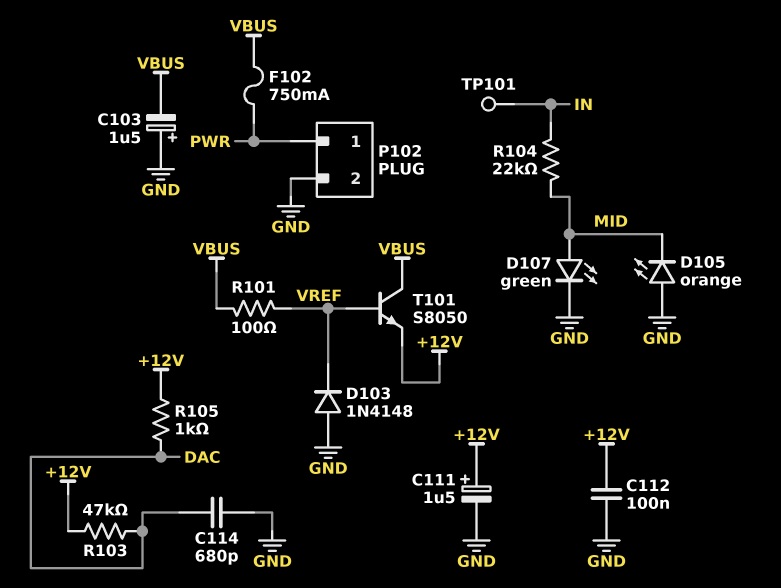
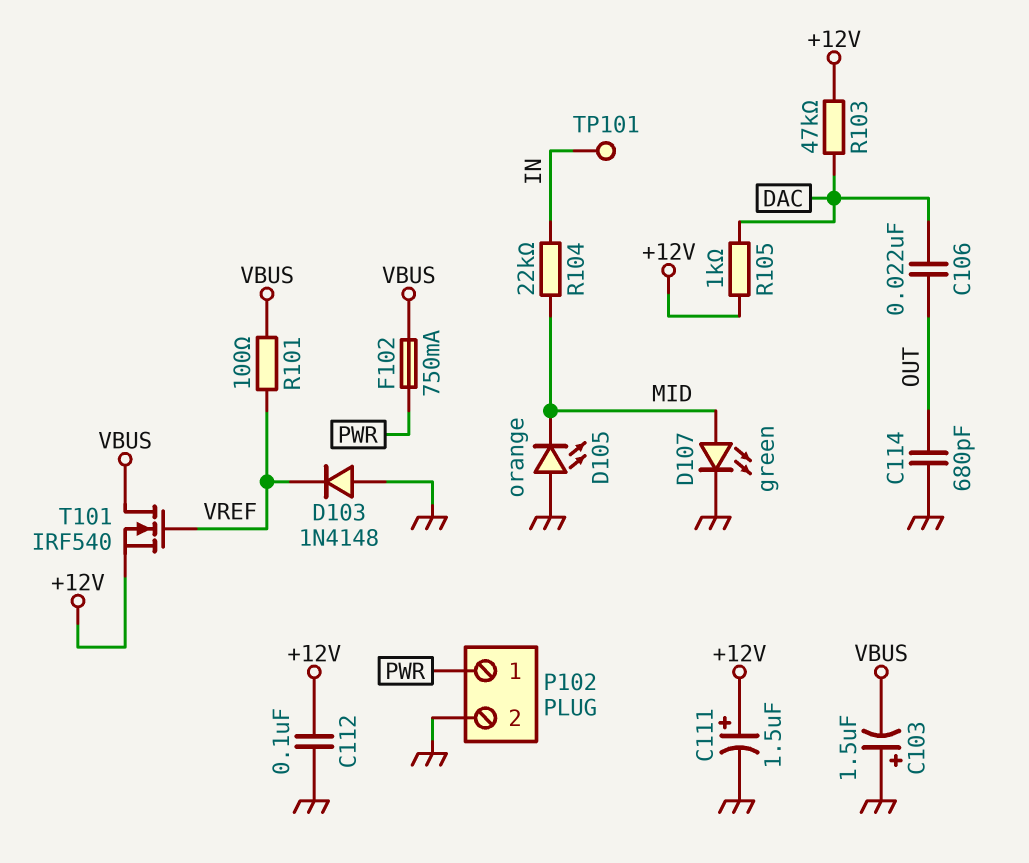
C106: none -> 22nF (DAC, OUT)
C114: 680pF (DAC, GND) -> 680pF (GND, OUT)
T101: NPN S8050 (B VREF, C VBUS, E +12V) -> NMOS IRF540 (G VREF, D VBUS, S +12V)

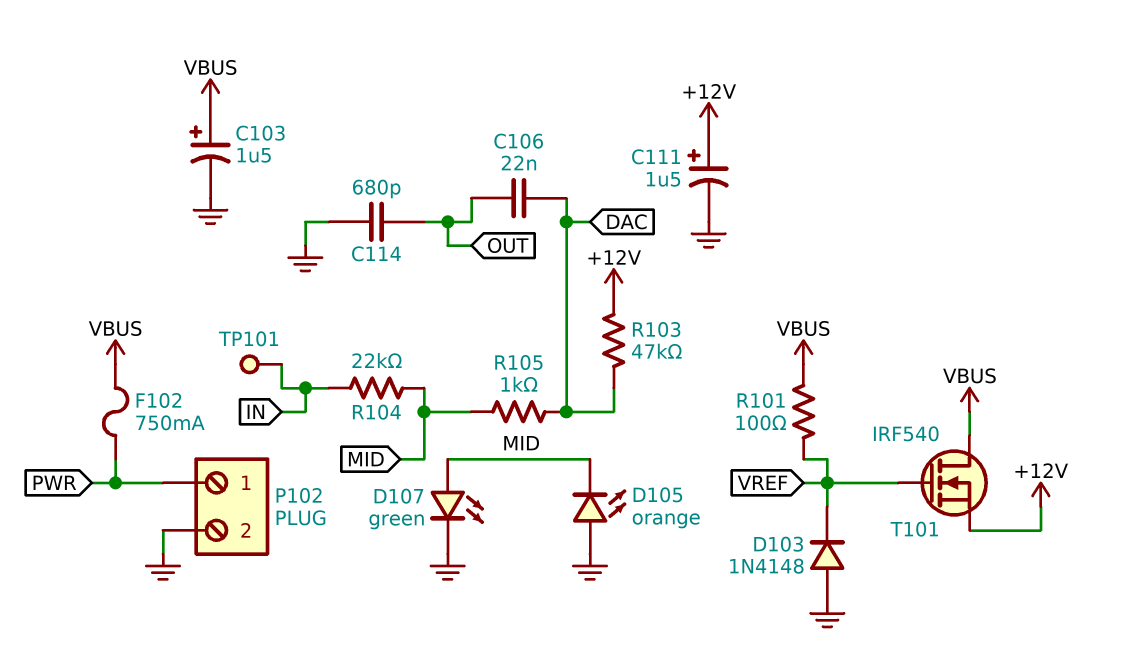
C103: 1.5uF (plus GND, minus VBUS) -> 1.5uF (plus VBUS, minus GND)
C112: 100nF (+12V, GND) -> none
R105: 1k (+12V, DAC) -> 1k (DAC, MID)

